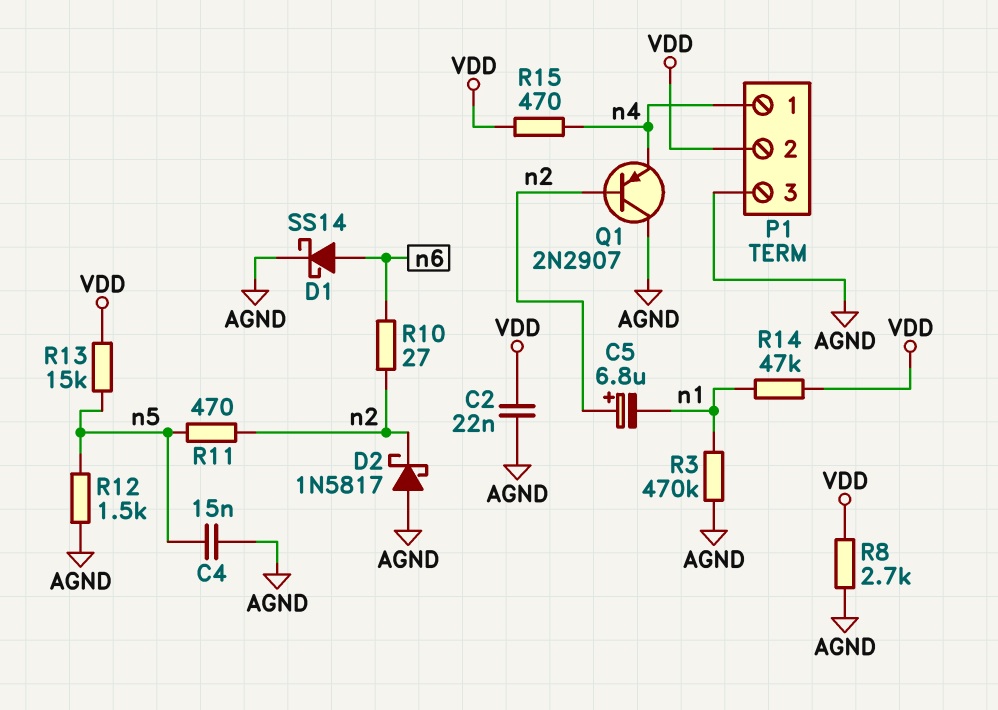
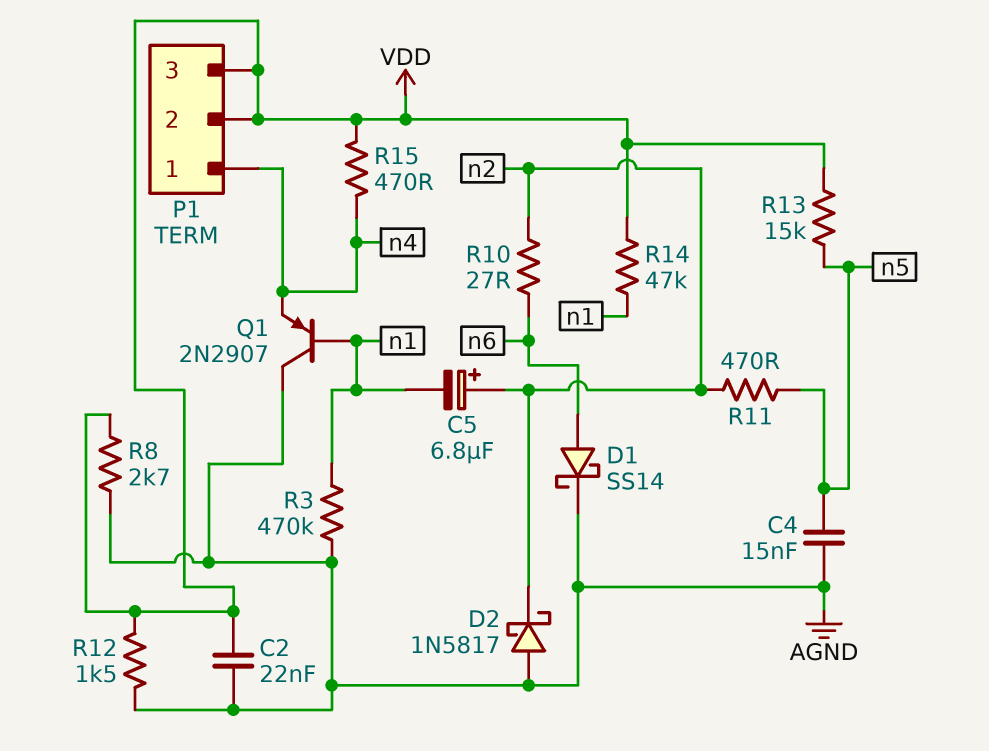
P1 pin 3: AGND -> VDD
Q1: PNP 2N2907 (B n2, C AGND, E n4) -> PNP 2N2907 (B n1, C AGND, E n4)
R12: 1.5k (AGND, n5) -> 1.5k (AGND, VDD)

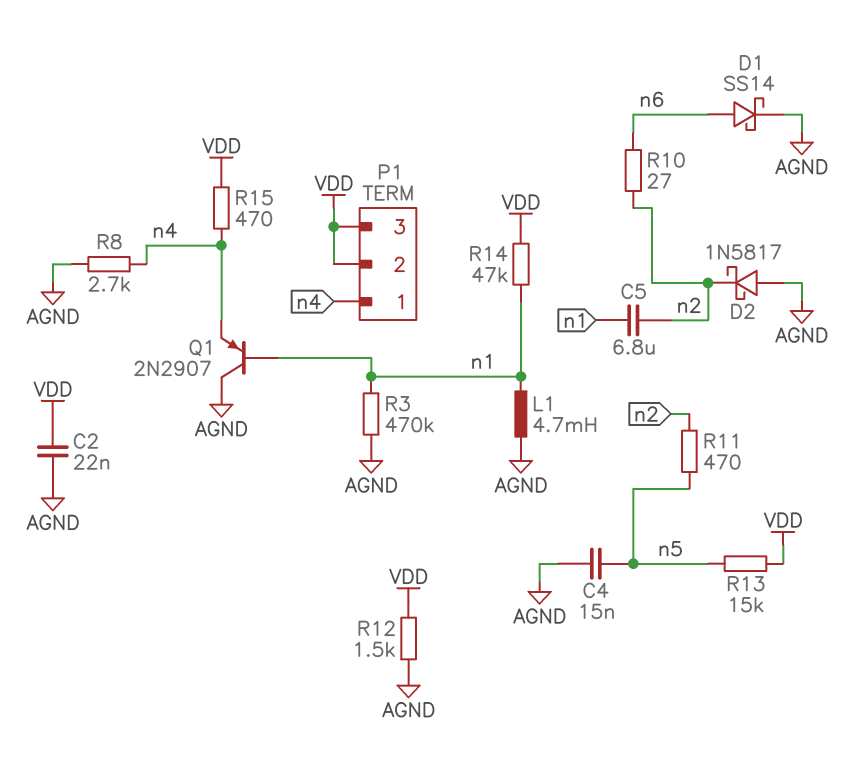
C5: 6.8uF (plus n2, minus n1) -> 6.8uF (n1, n2)
L1: none -> 4.7mH (AGND, n1)
R8: 2.7k (AGND, VDD) -> 2.7k (AGND, n4)

